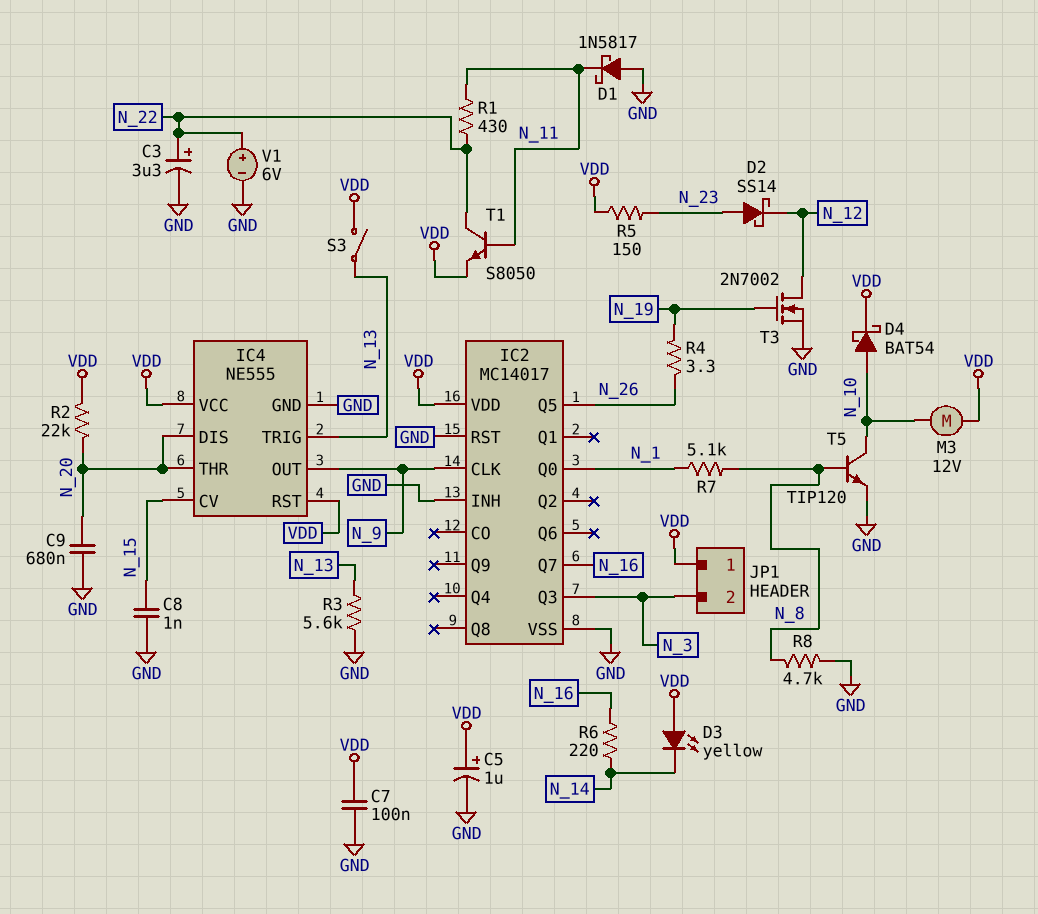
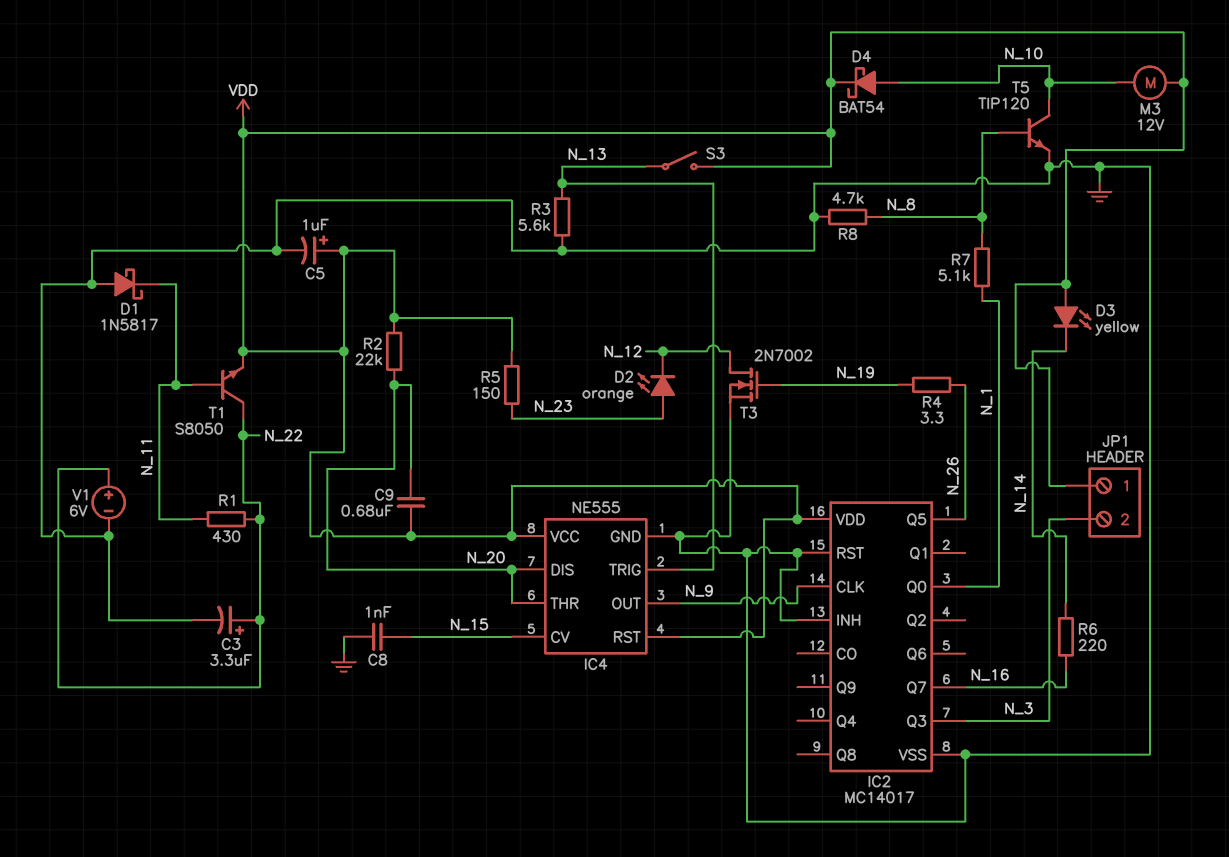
C7: 100nF (GND, VDD) -> none
C9: 680nF (GND, N_20) -> 680nF (N_20, VDD)
D2: schottky SS14 (A N_23, K N_12) -> LED orange (A N_23, K N_12)

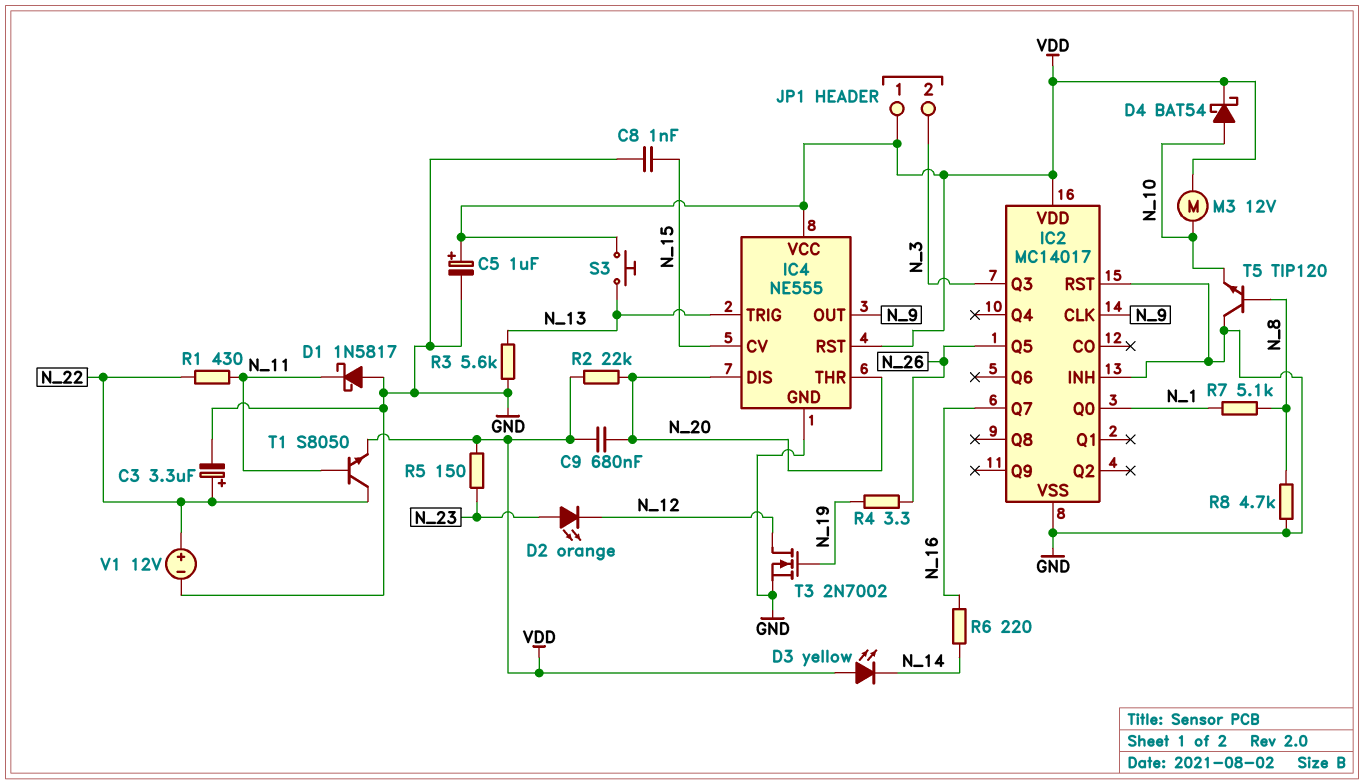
S3: switch (N_13, VDD) -> button (N_13, VDD)
T5: NPN TIP120 (B N_8, C N_10, E GND) -> NPN TIP120 (B N_8, C GND, E N_10)
V1: 6V (plus N_22, minus GND) -> 12V (plus N_22, minus GND)

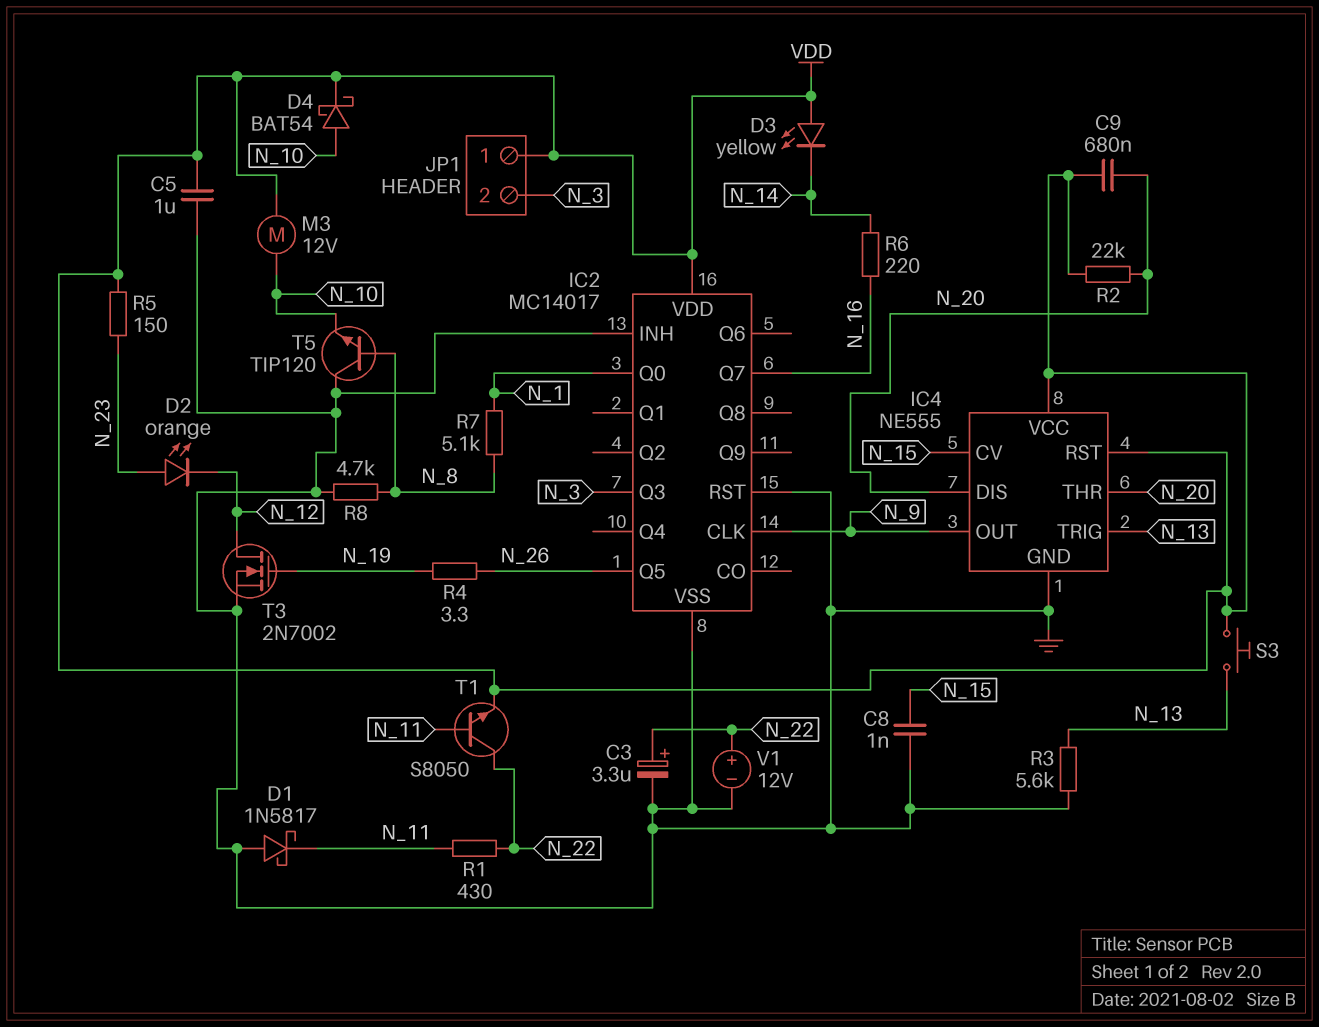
C5: 1uF (plus VDD, minus GND) -> 1uF (GND, VDD)

